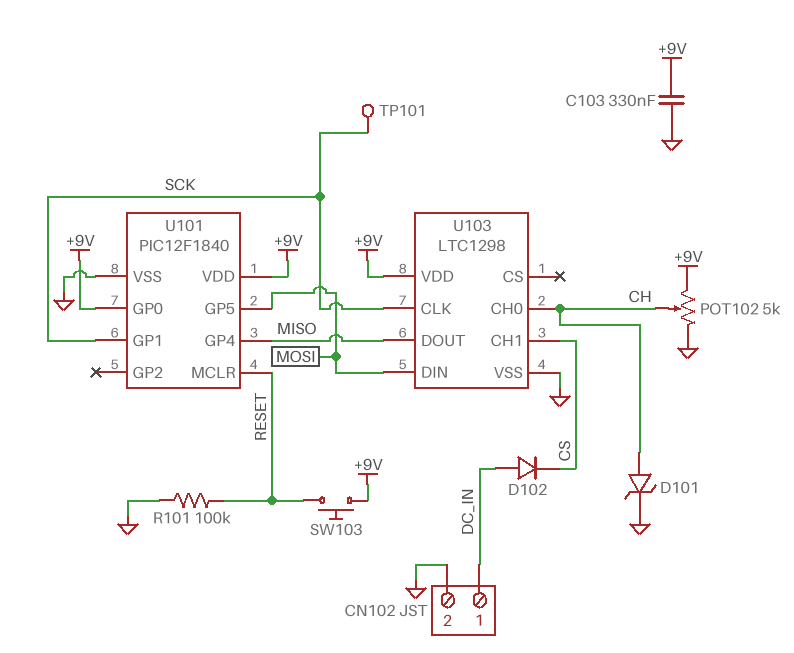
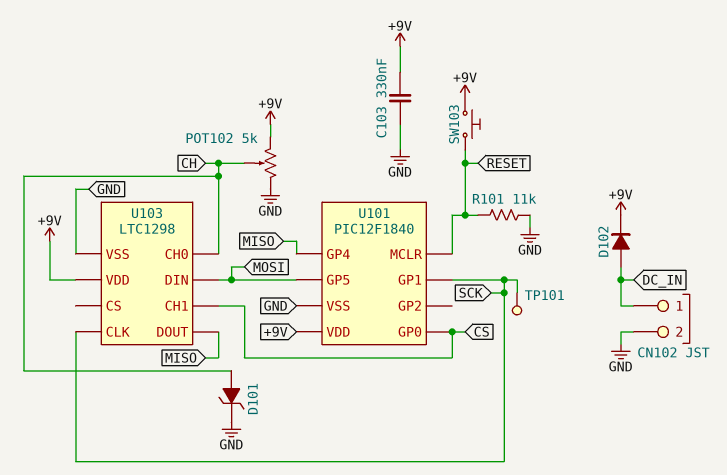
D102: diode (A DC_IN, K CS) -> diode (A DC_IN, K +9V)
R101: 100k (GND, RESET) -> 11k (GND, RESET)
U101 pin GP0: +9V -> CS

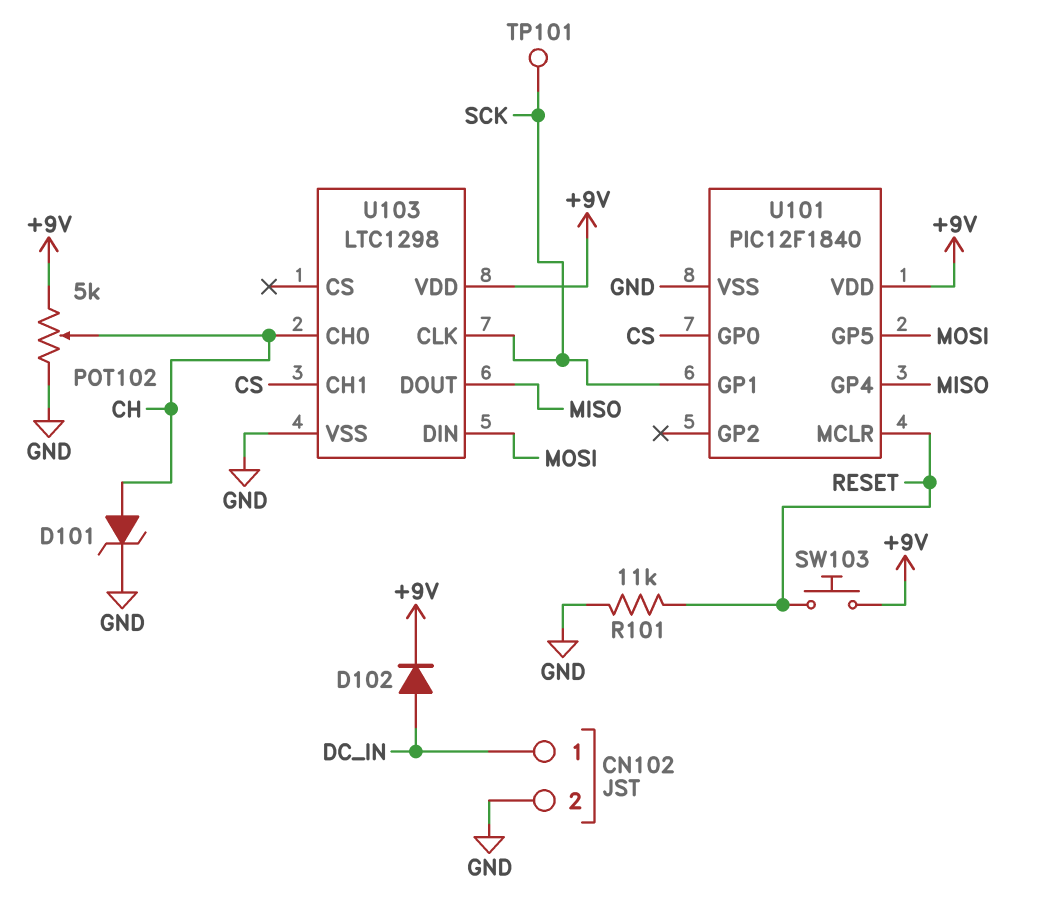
C103: 330nF (+9V, GND) -> none

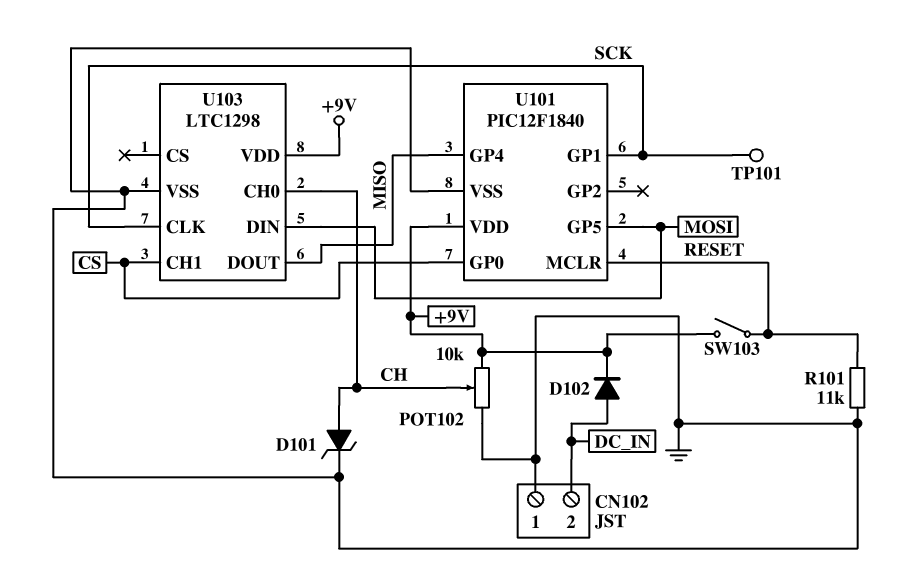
CN102 pin 1: DC_IN -> GND
CN102 pin 2: GND -> DC_IN
POT102: 5k (+9V, GND, wiper CH) -> 10k (+9V, GND, wiper CH)
SW103: button (+9V, RESET) -> switch (+9V, RESET)

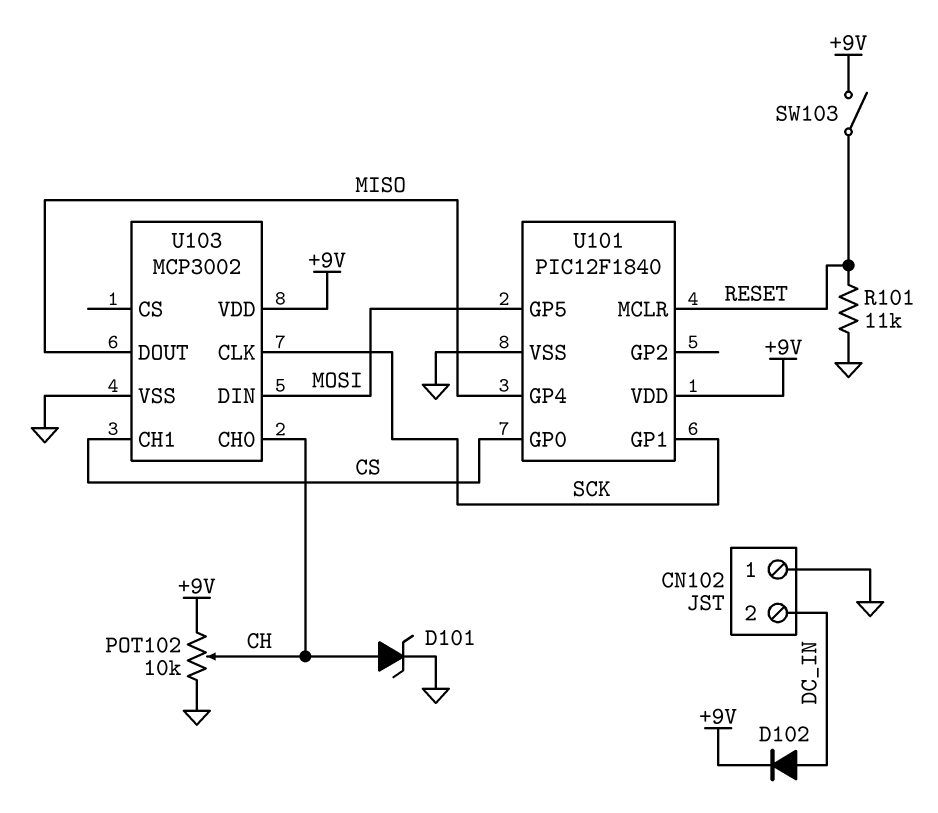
TP101: test point (SCK) -> none
U103: LTC1298 -> MCP3002

